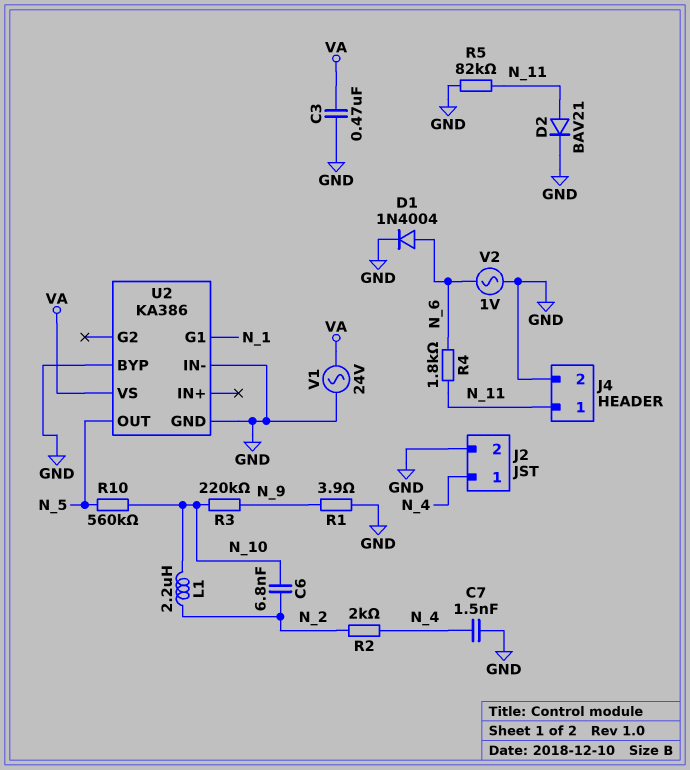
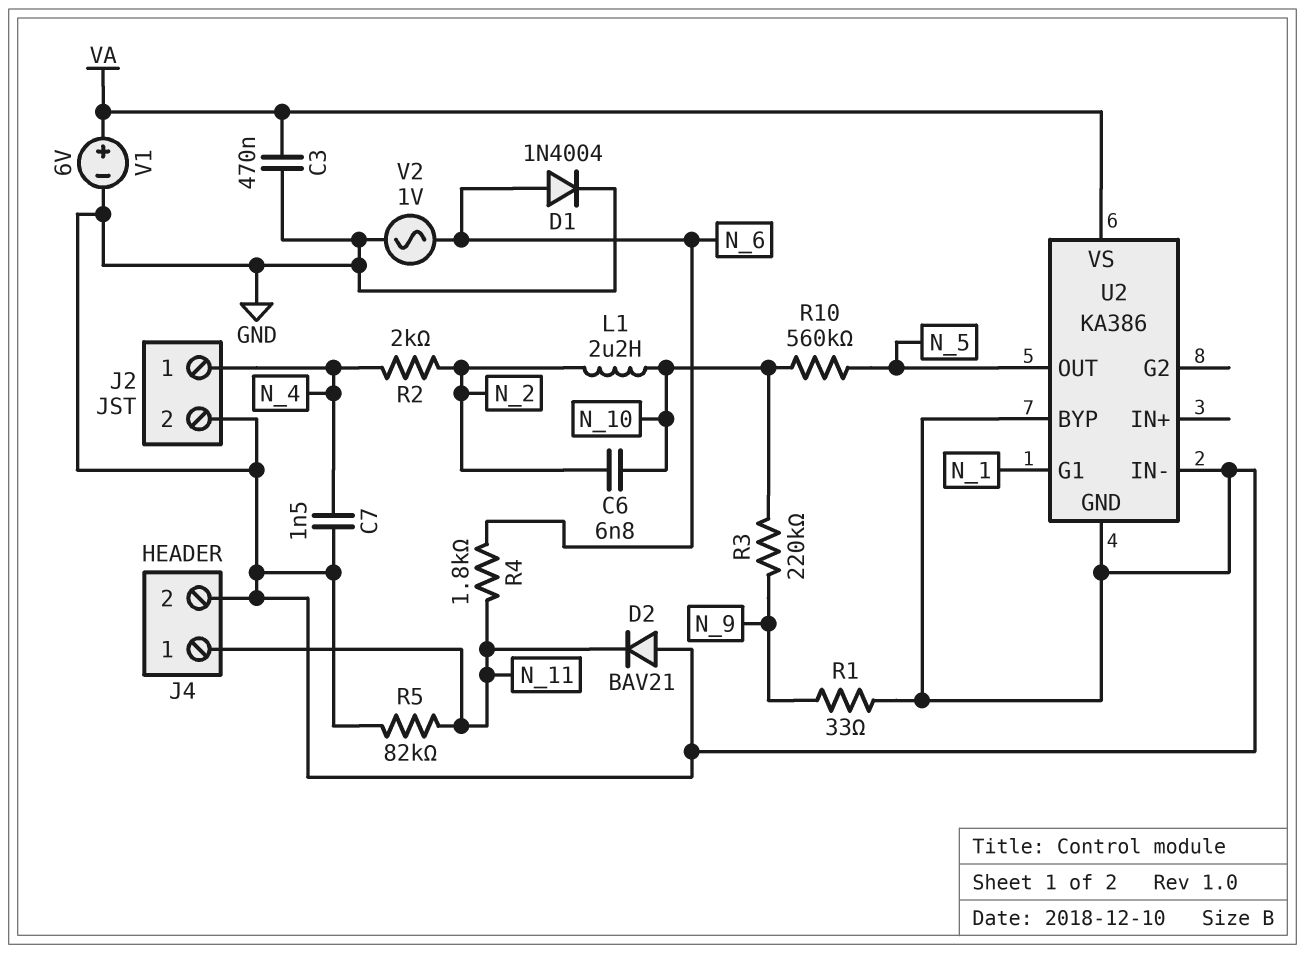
D2: diode BAV21 (A N_11, K GND) -> diode BAV21 (A GND, K N_11)
R1: 3.9 (GND, N_9) -> 33 (GND, N_9)
V1: AC 24V (GND, VA) -> 6V (plus VA, minus GND)

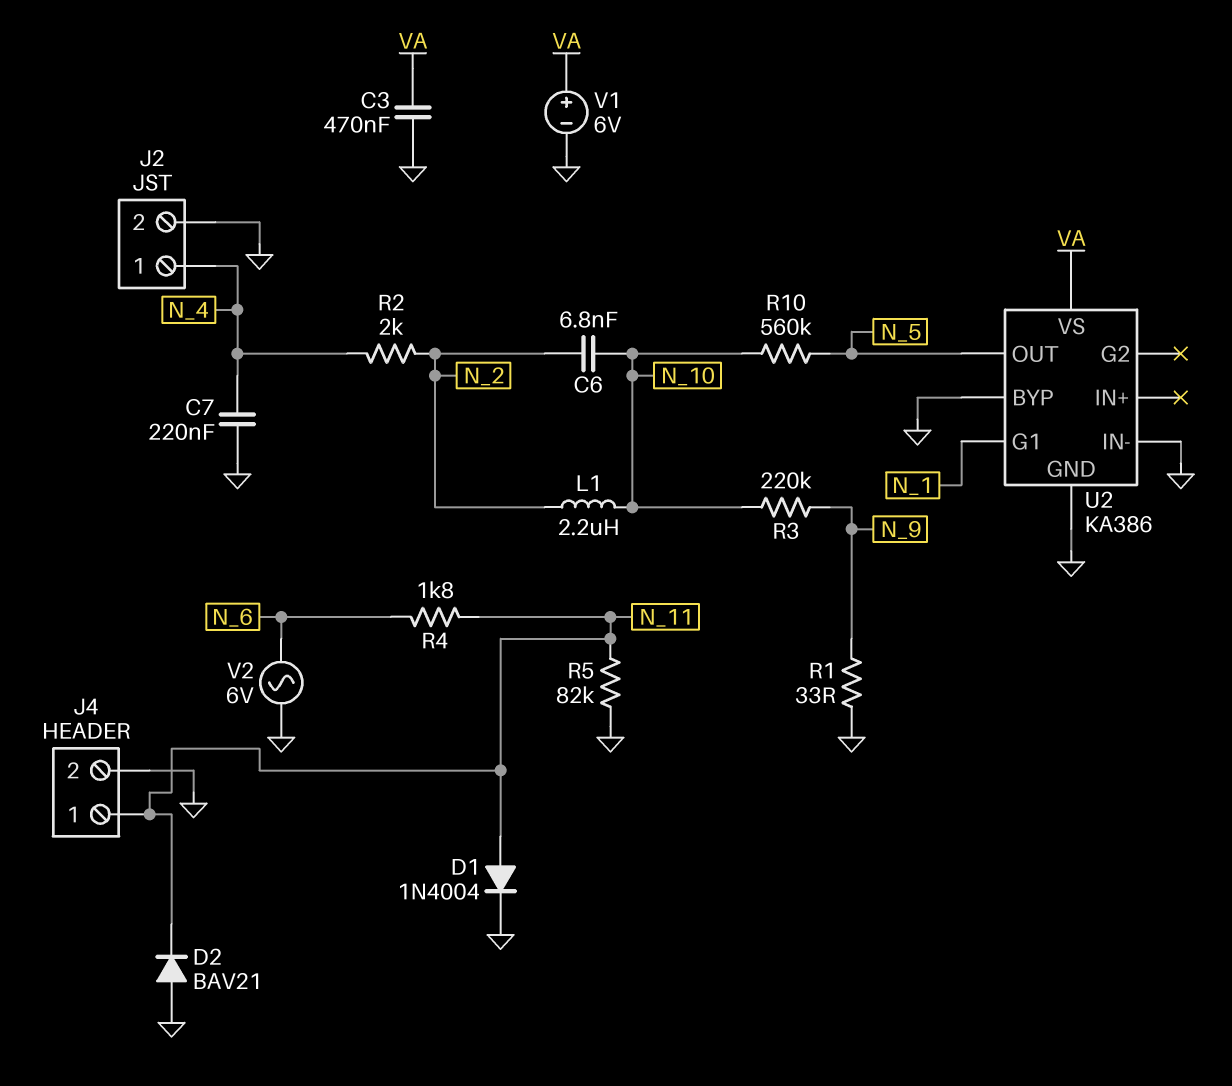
C7: 1.5nF (GND, N_4) -> 220nF (GND, N_4)
D1: diode 1N4004 (A N_6, K GND) -> diode 1N4004 (A N_11, K GND)
V2: AC 1V (GND, N_6) -> AC 6V (GND, N_6)

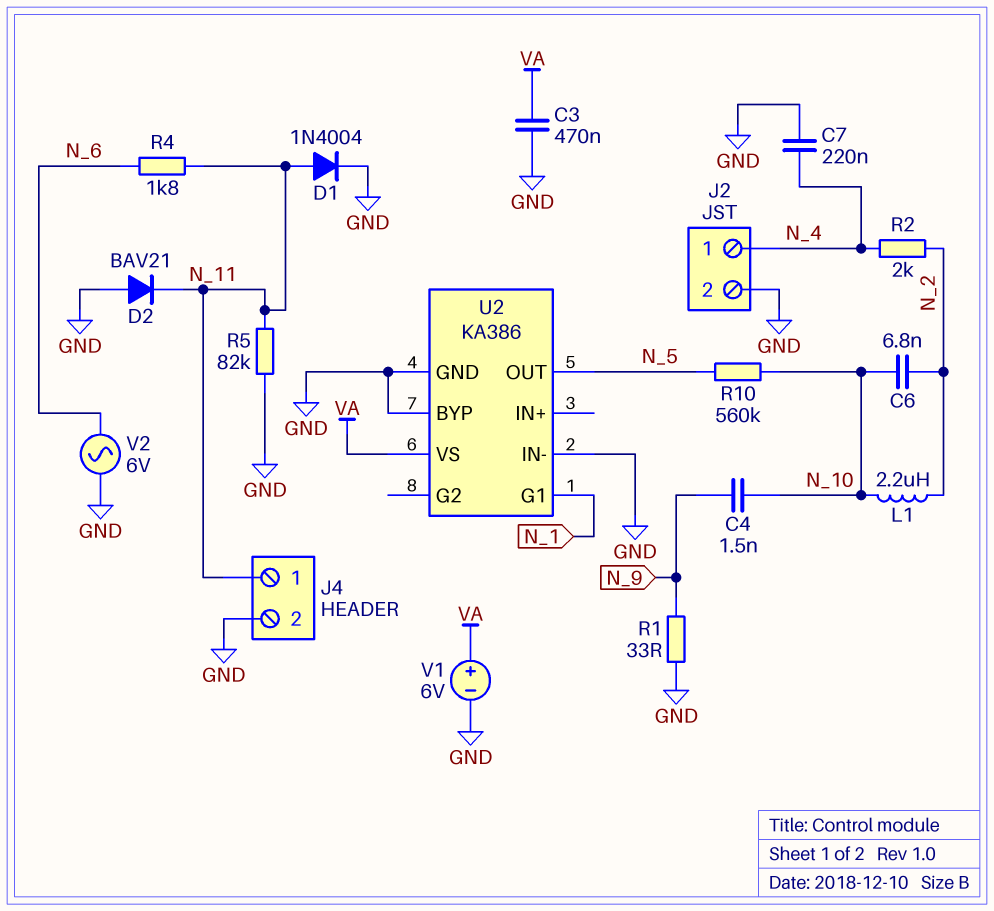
C4: none -> 1.5nF (N_9, N_10)
R3: 220k (N_9, N_10) -> none

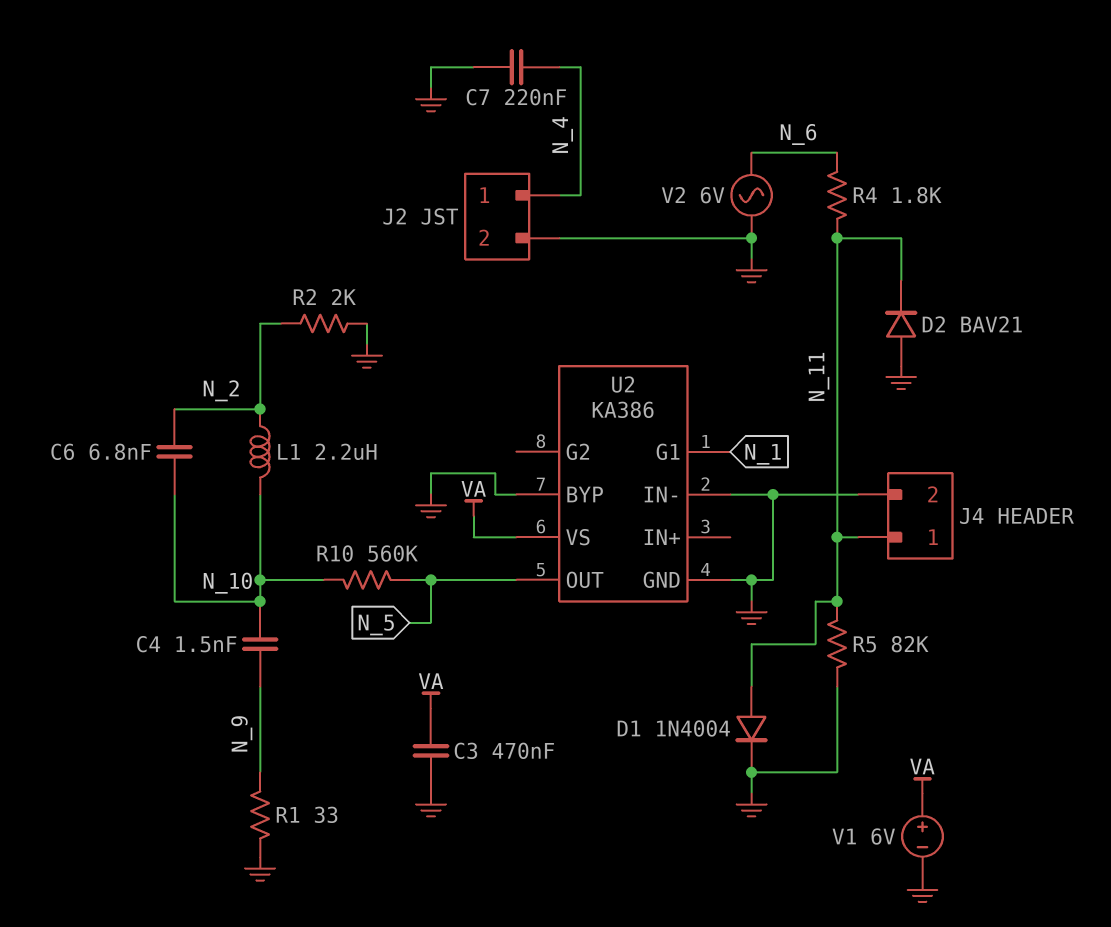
R2: 2k (N_2, N_4) -> 2k (GND, N_2)

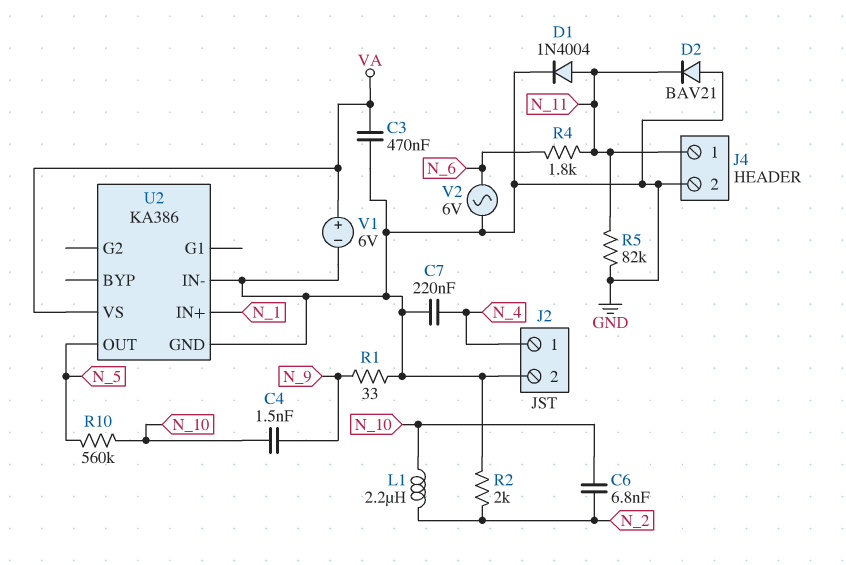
U2 pin BYP: GND -> none
U2 pin G1: N_1 -> none
U2 pin IN+: none -> N_1

